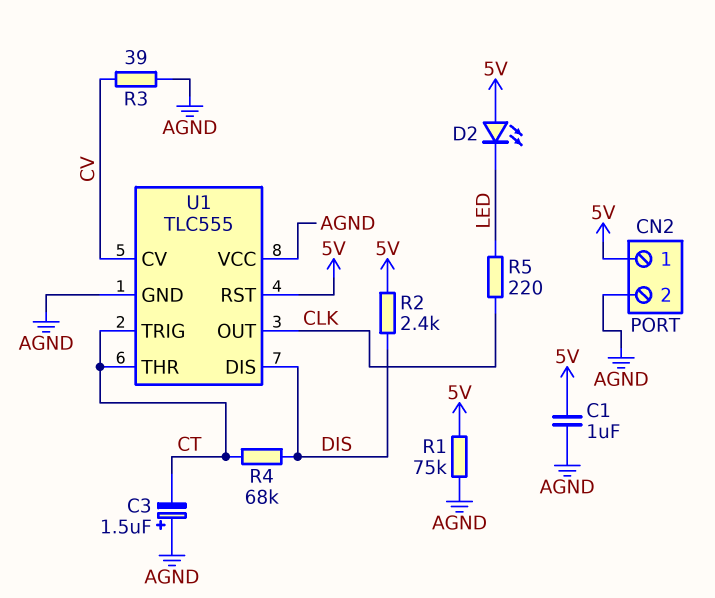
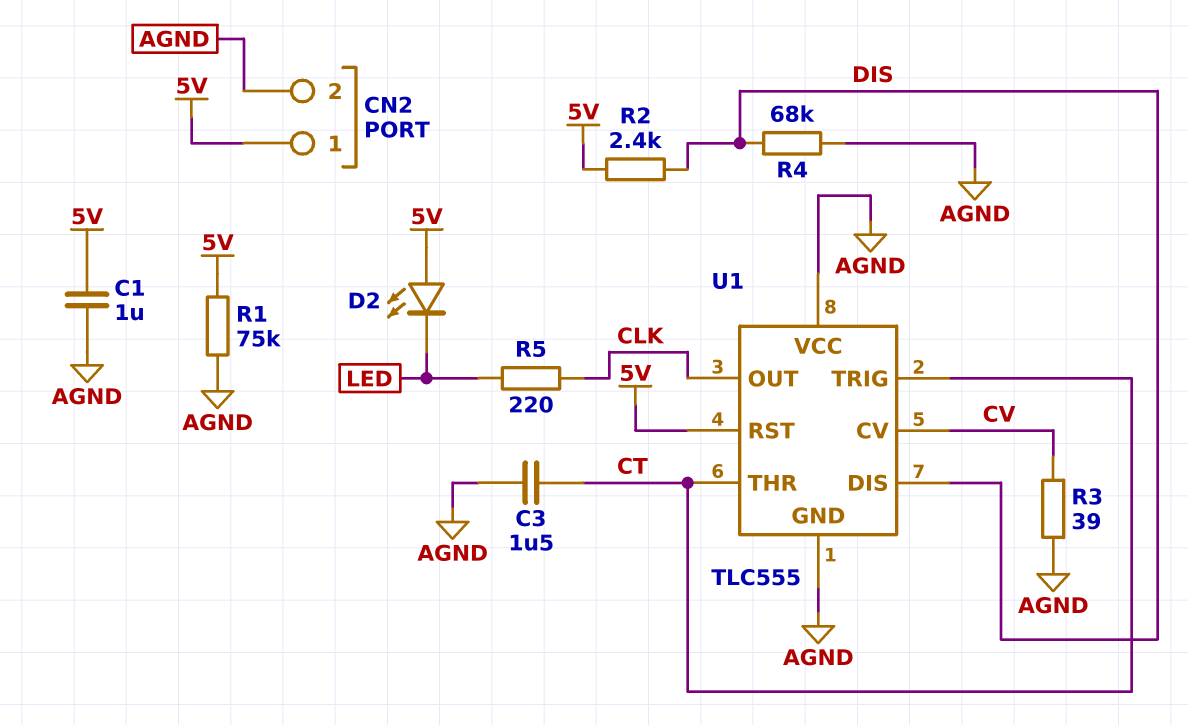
C3: 1.5uF (plus AGND, minus CT) -> 1.5uF (AGND, CT)
R4: 68k (CT, DIS) -> 68k (AGND, DIS)

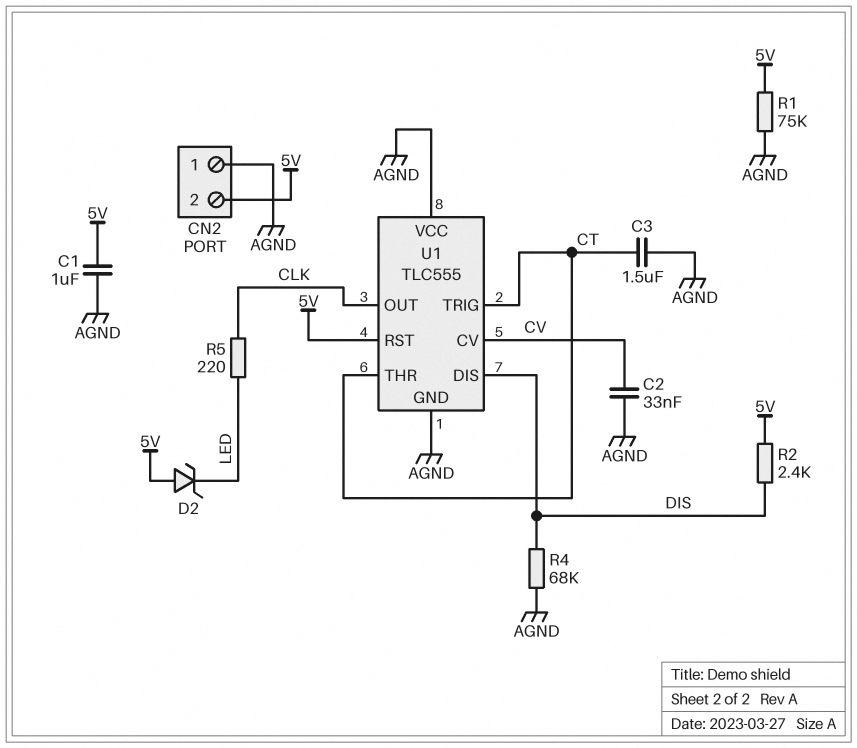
C2: none -> 33nF (AGND, CV)
CN2 pin 1: 5V -> AGND
CN2 pin 2: AGND -> 5V
D2: LED (A 5V, K LED) -> zener (A 5V, K LED)
R3: 39 (AGND, CV) -> none

